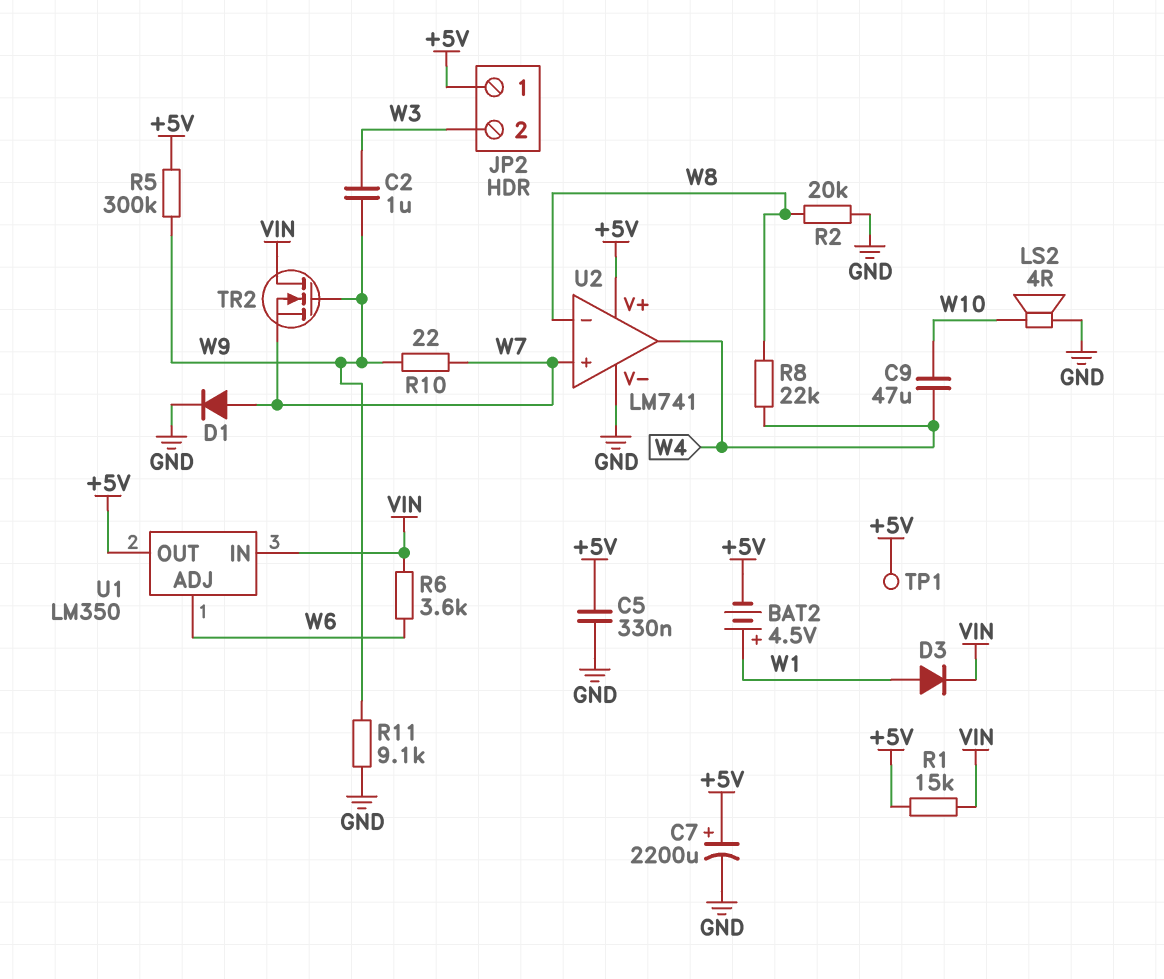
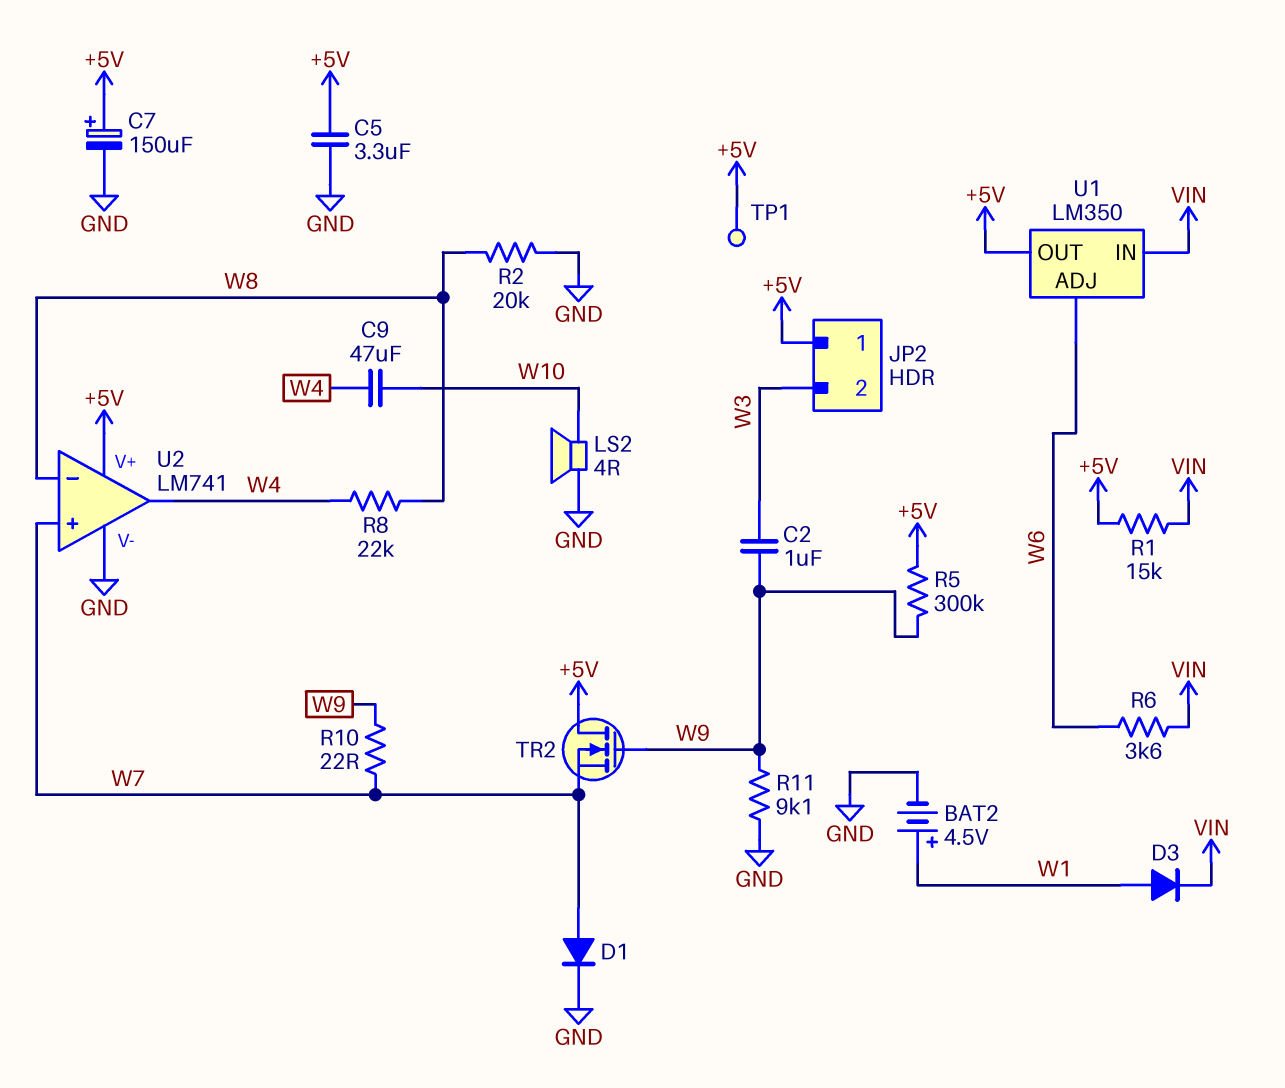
BAT2: 4.5V (plus W1, minus +5V) -> 4.5V (plus W1, minus GND)
C5: 330nF (+5V, GND) -> 3.3uF (+5V, GND)
C7: 2200uF (plus +5V, minus GND) -> 150uF (plus +5V, minus GND)
TR2: NMOS (G W9, D VIN, S W7) -> NMOS (G W9, D +5V, S W7)

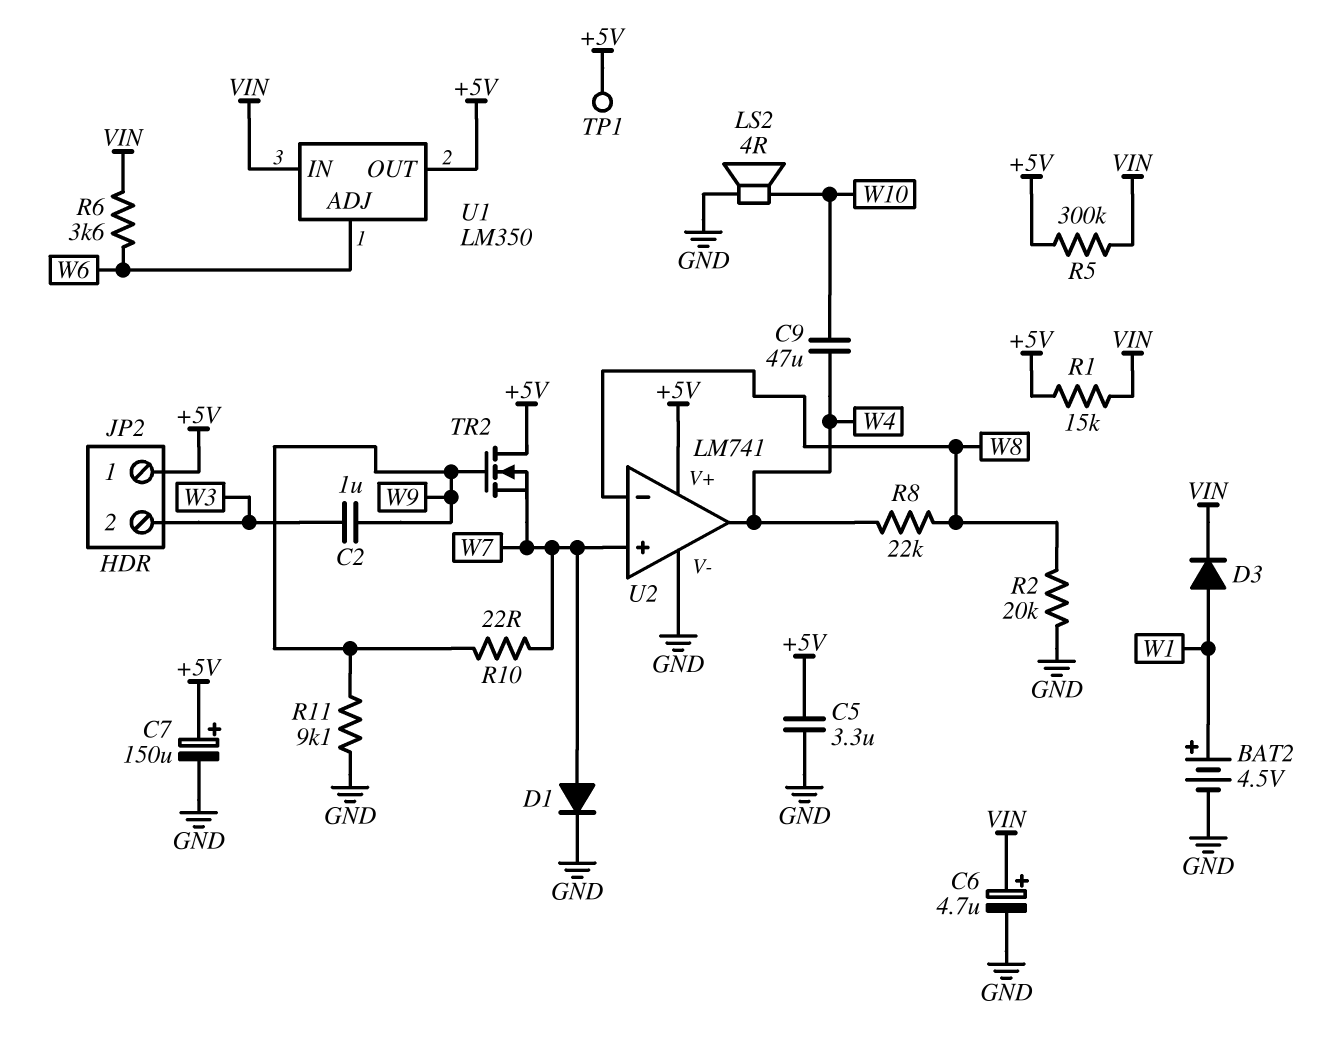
C6: none -> 4.7uF (plus VIN, minus GND)
R5: 300k (+5V, W9) -> 300k (+5V, VIN)

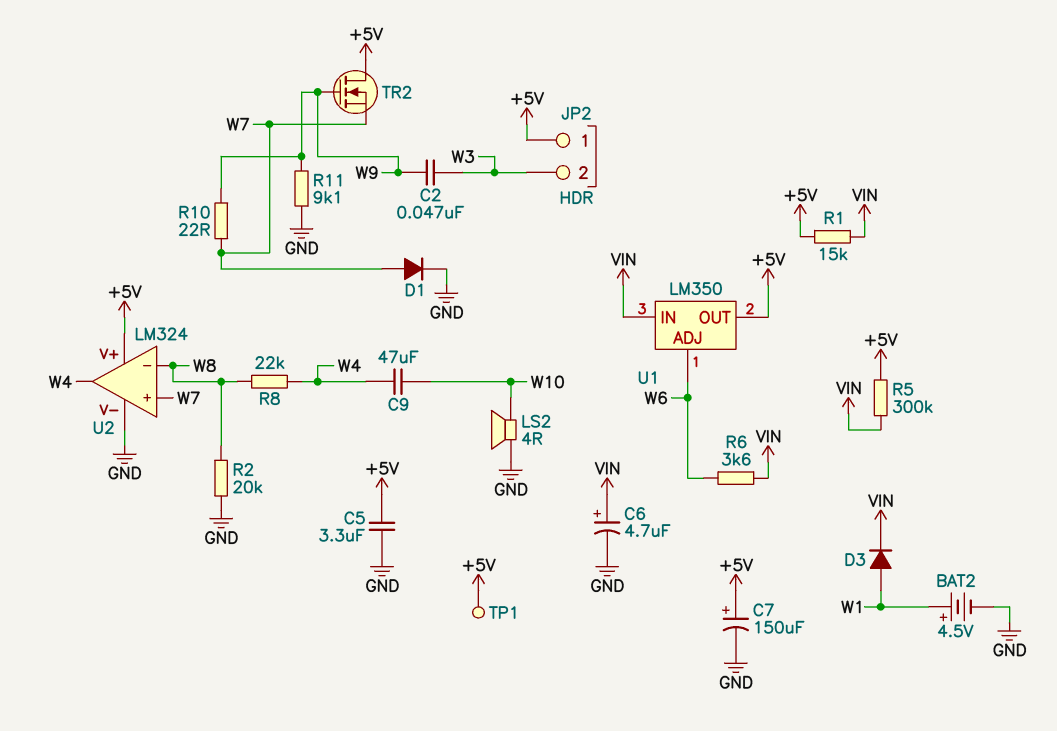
C2: 1uF (W3, W9) -> 47nF (W3, W9)
U2: LM741 -> LM324

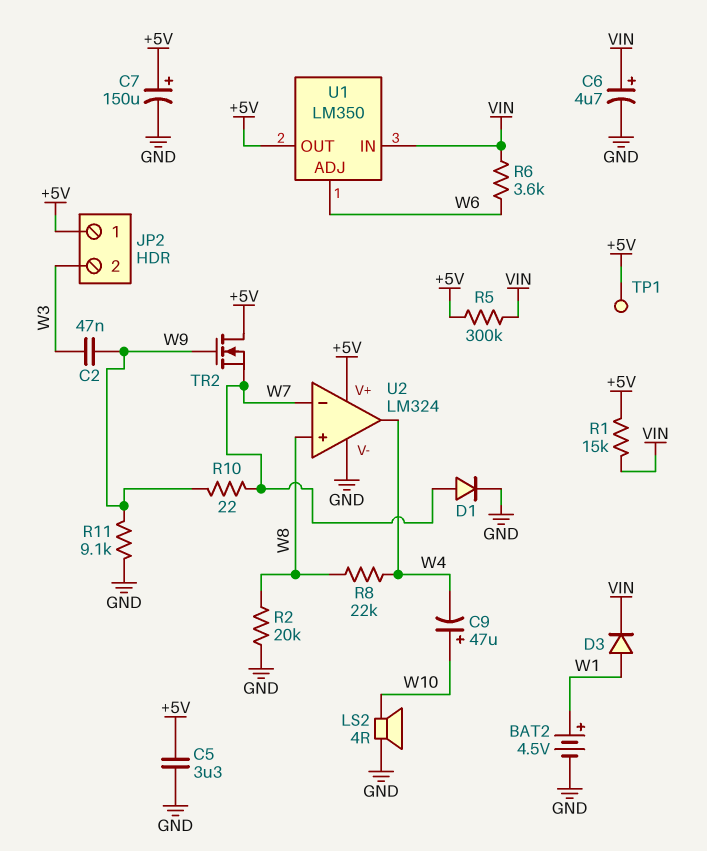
C9: 47uF (W4, W10) -> 47uF (plus W10, minus W4)
U2 pin in+: W7 -> W8
U2 pin in-: W8 -> W7

